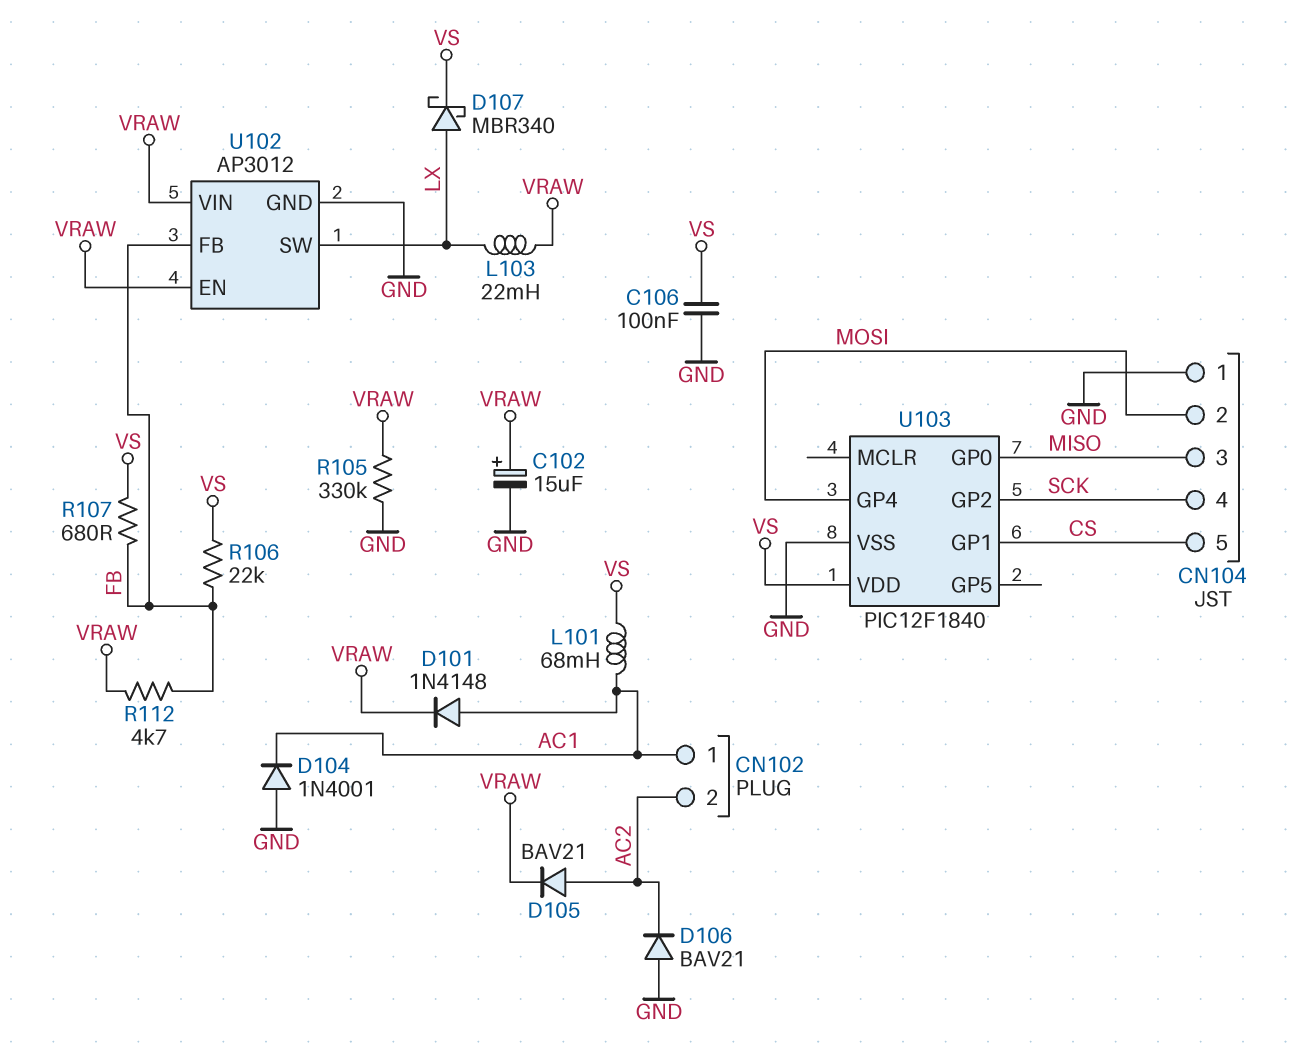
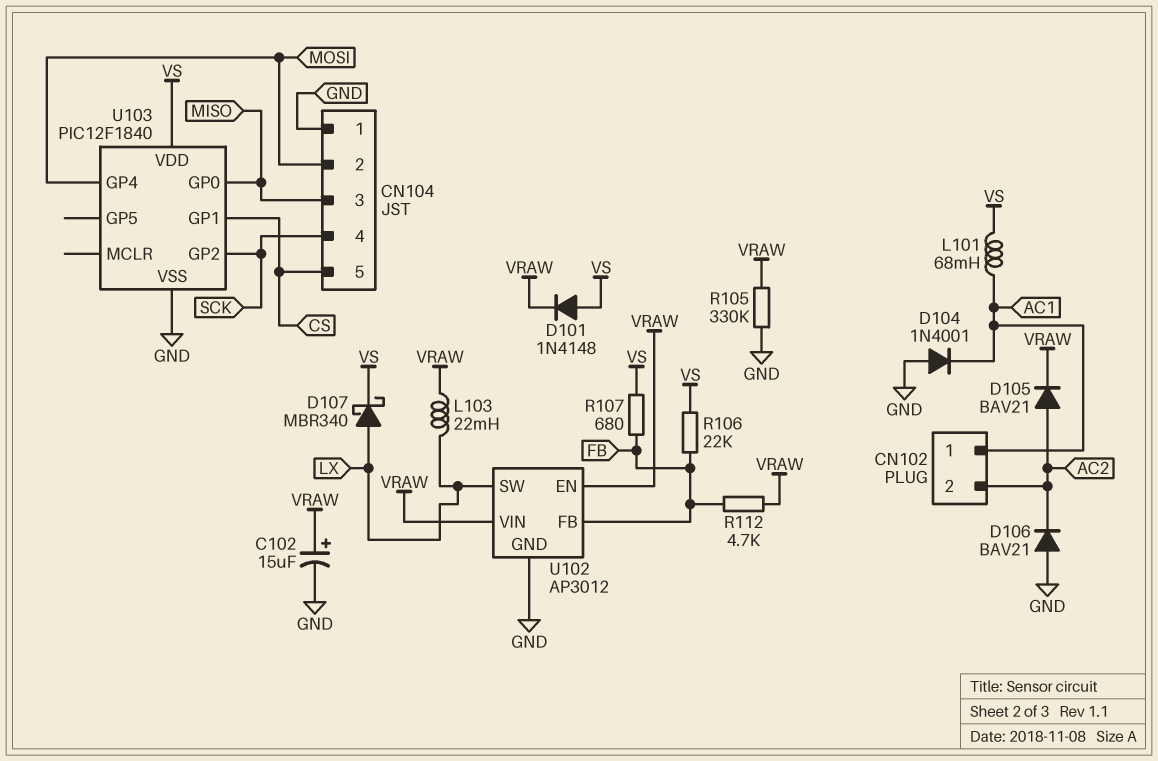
C106: 100nF (GND, VS) -> none
D101: diode 1N4148 (A AC1, K VRAW) -> diode 1N4148 (A VS, K VRAW)

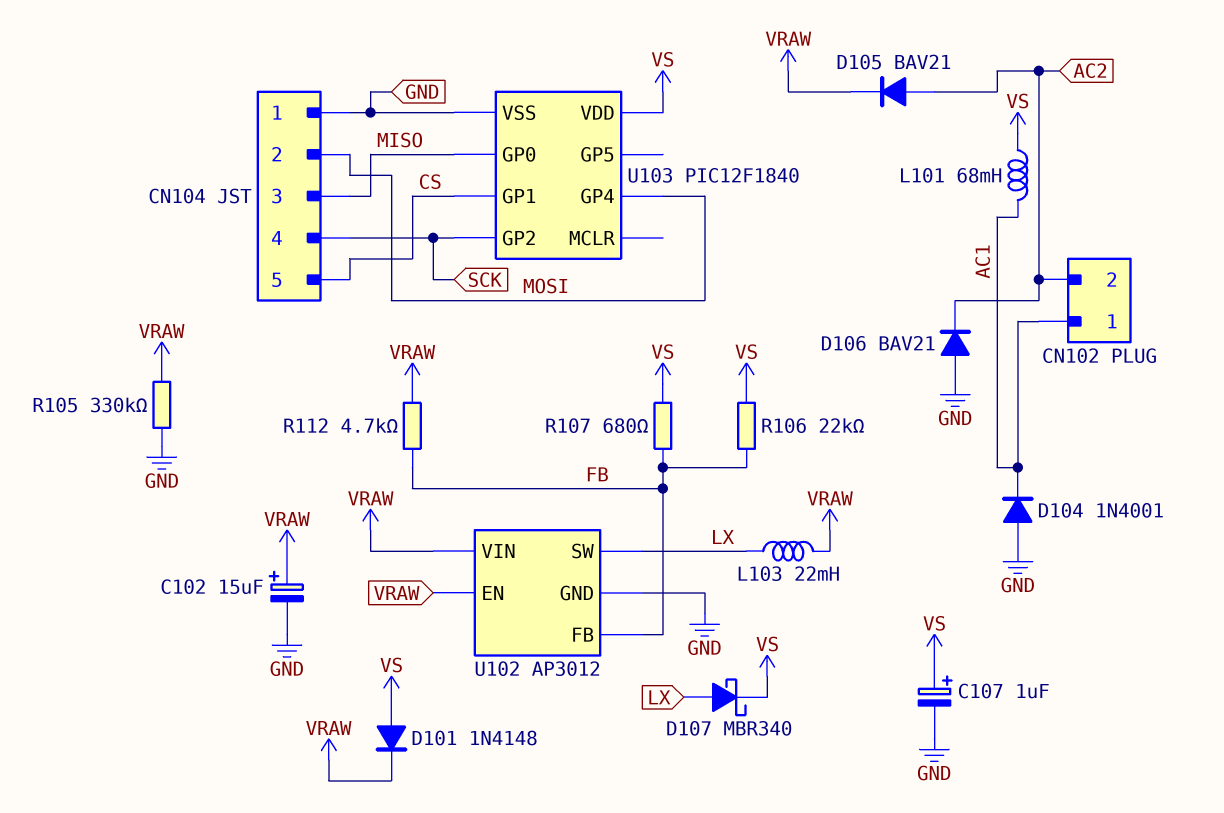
C107: none -> 1uF (plus VS, minus GND)

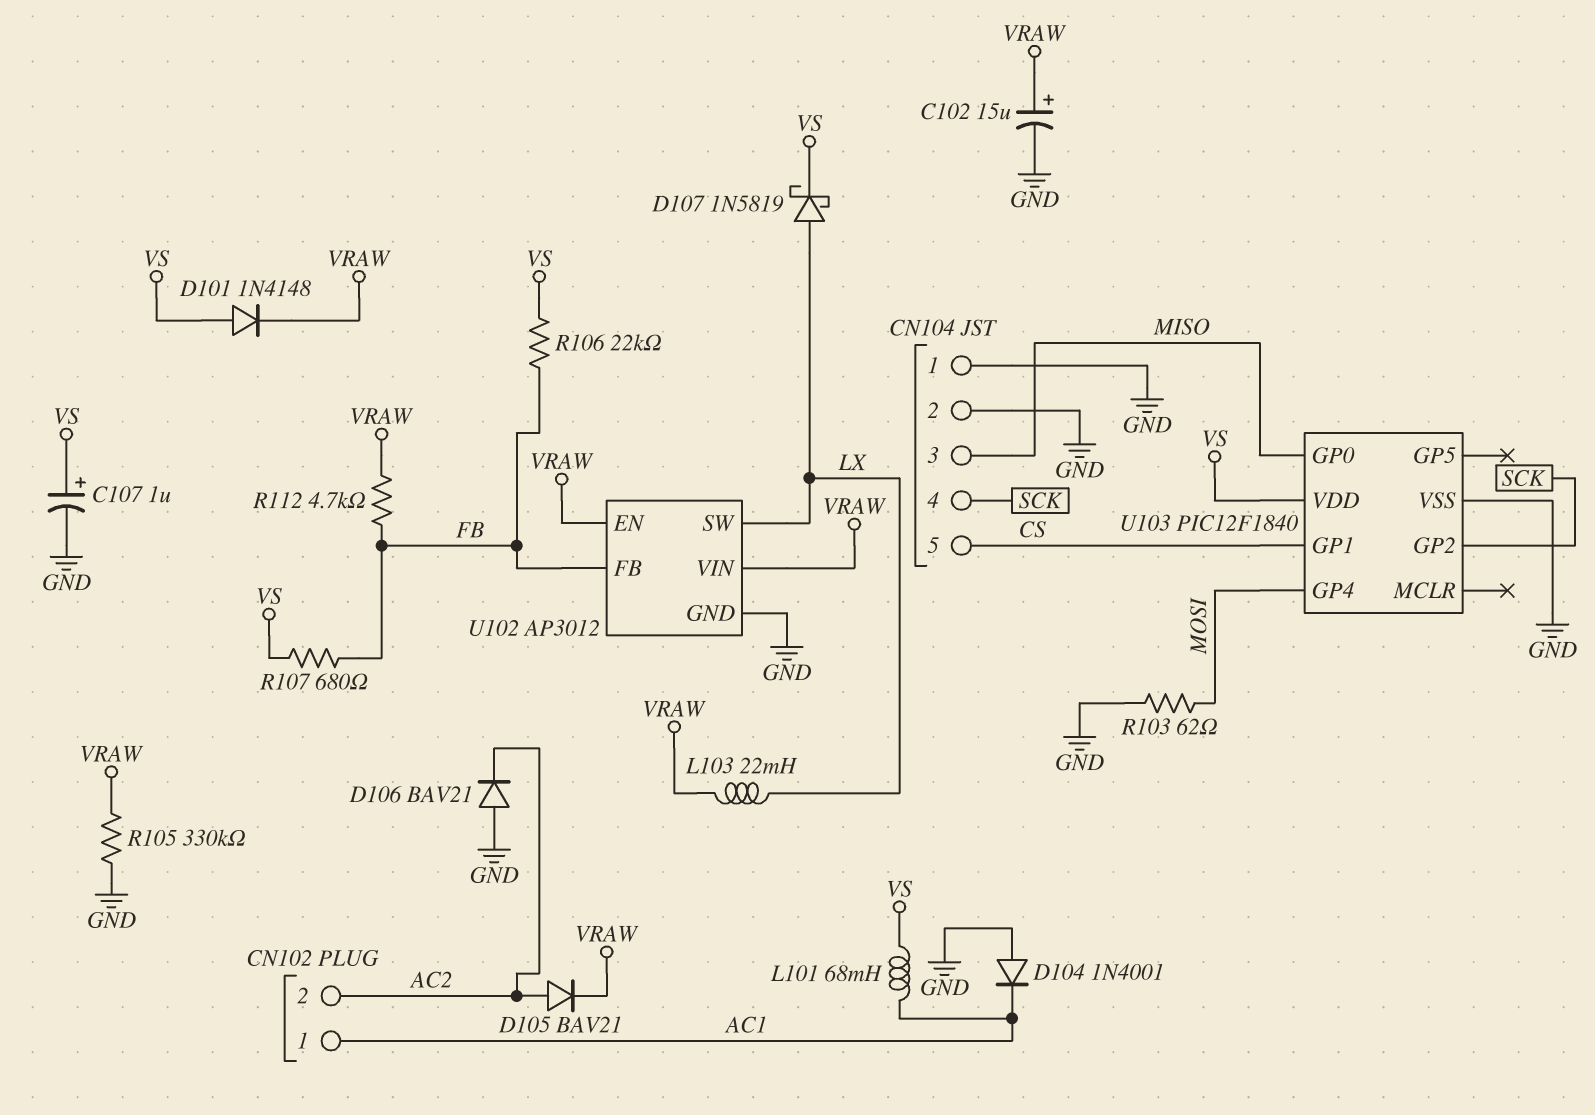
CN104 pin 2: MOSI -> GND
D107: schottky MBR340 (A LX, K VS) -> schottky 1N5819 (A LX, K VS)
R103: none -> 62 (GND, MOSI)

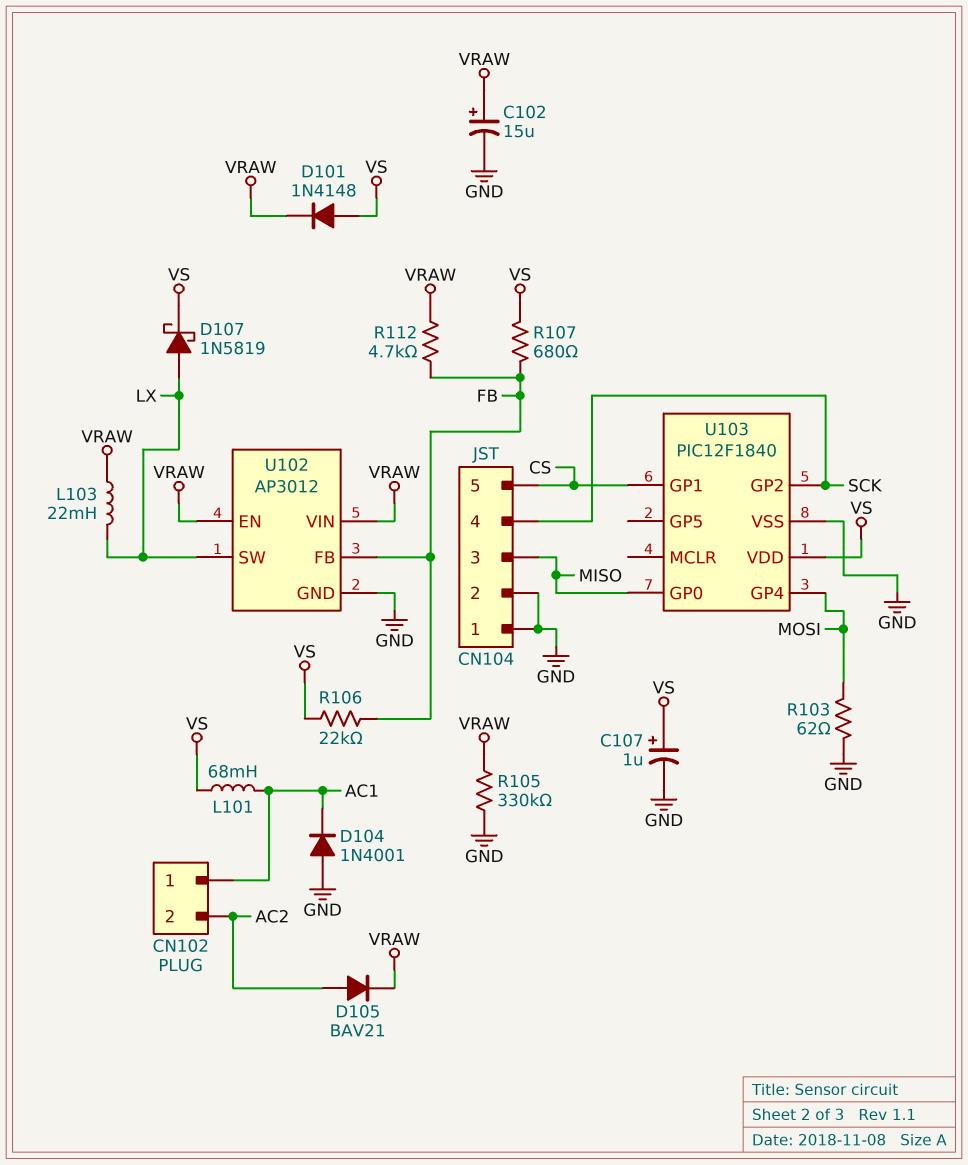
D106: diode BAV21 (A GND, K AC2) -> none

